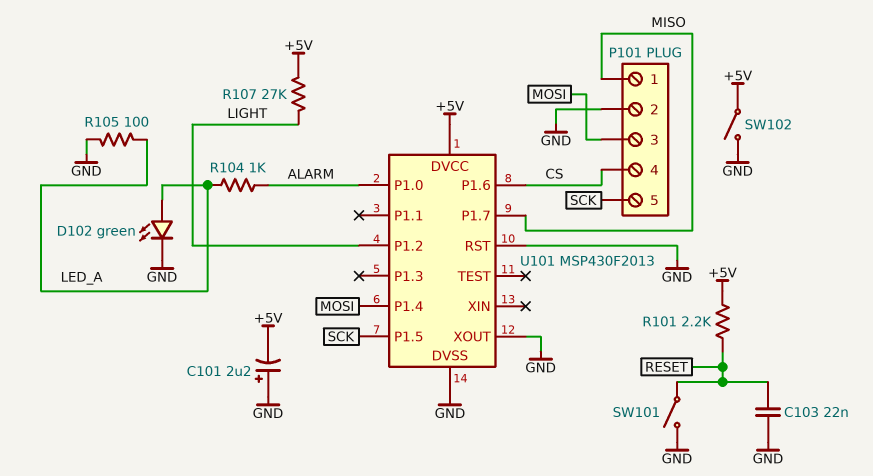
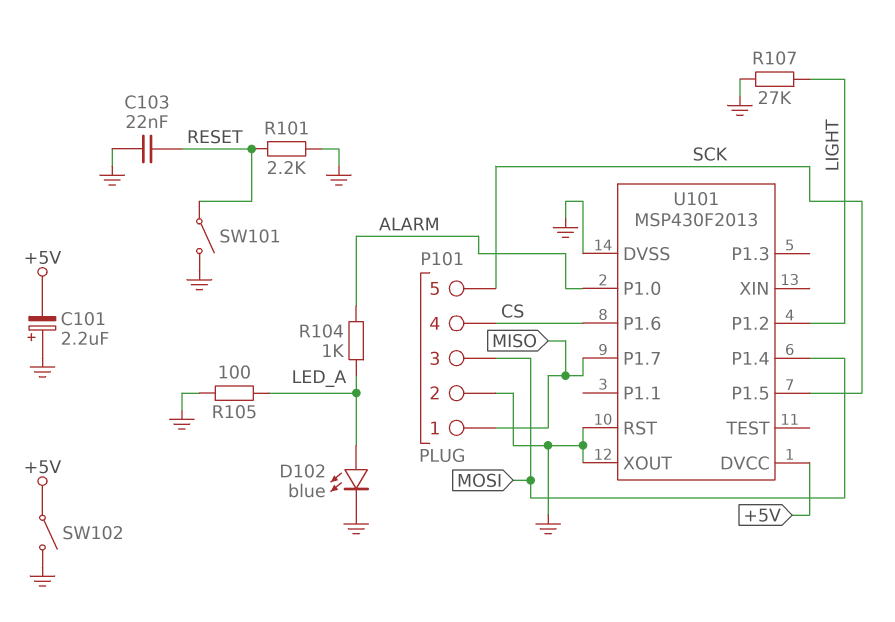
D102: LED green (A LED_A, K GND) -> LED blue (A LED_A, K GND)
R101: 2.2k (+5V, RESET) -> 2.2k (GND, RESET)
R107: 27k (+5V, LIGHT) -> 27k (GND, LIGHT)

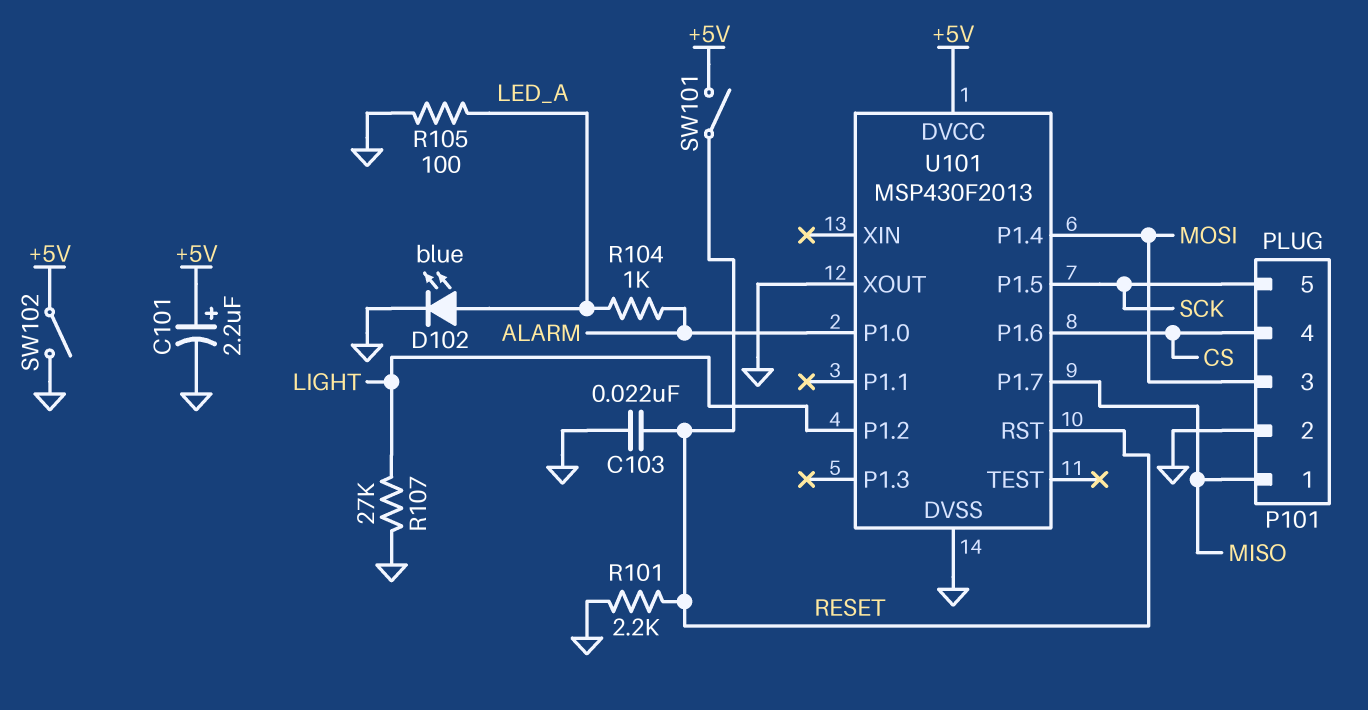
C101: 2.2uF (plus GND, minus +5V) -> 2.2uF (plus +5V, minus GND)
SW101: switch (GND, RESET) -> switch (+5V, RESET)
U101 pin RST: GND -> RESET

